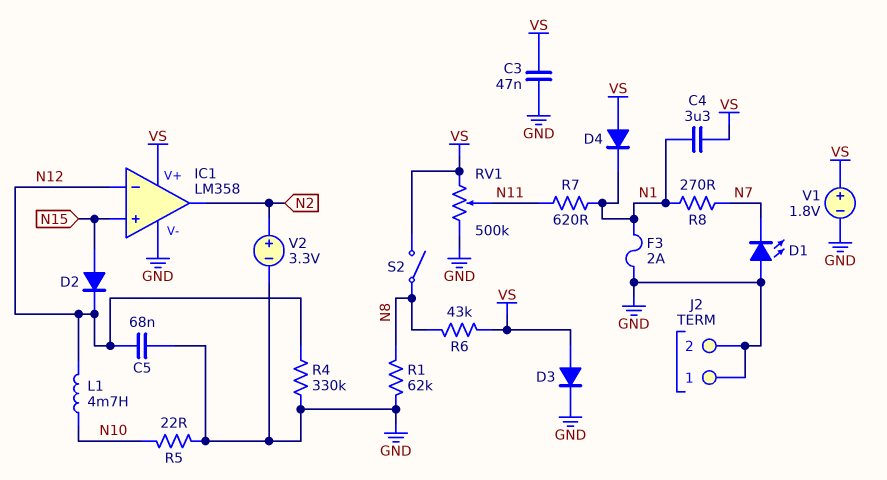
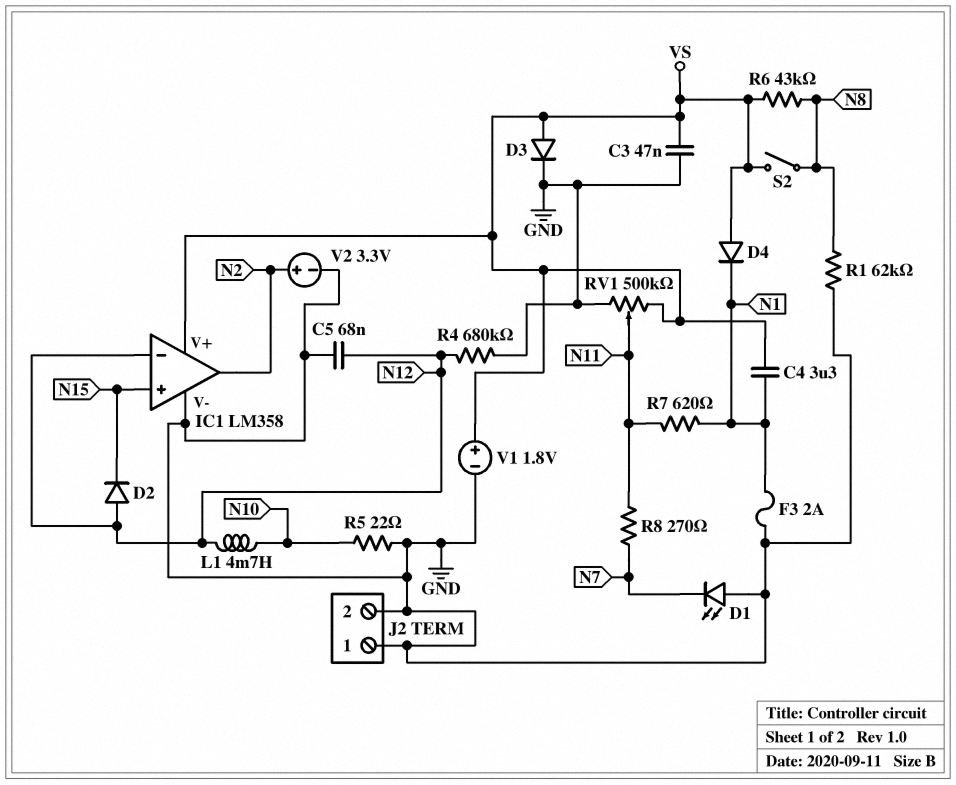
D2: diode (A N15, K N12) -> diode (A N12, K N15)
R4: 330k (GND, N12) -> 680k (GND, N12)
R8: 270 (N1, N7) -> 270 (N7, N11)

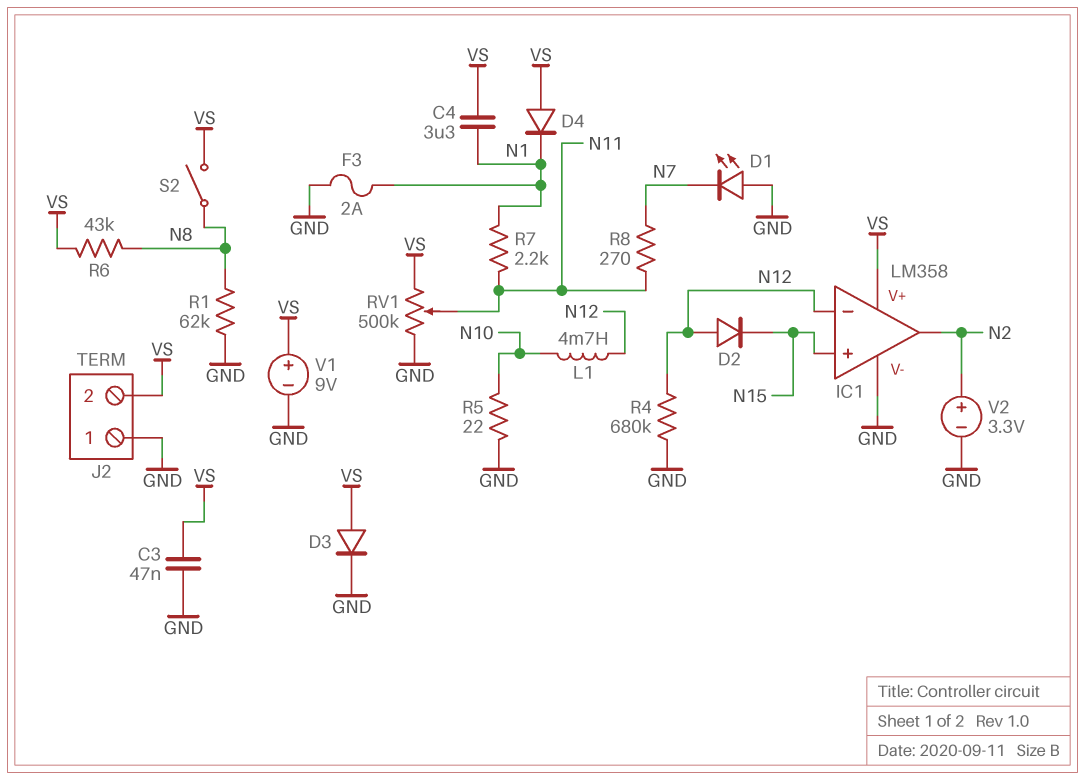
C5: 68nF (GND, N12) -> none
J2 pin 2: GND -> VS
R7: 620 (N1, N11) -> 2.2k (N1, N11)
V1: 1.8V (plus VS, minus GND) -> 9V (plus VS, minus GND)

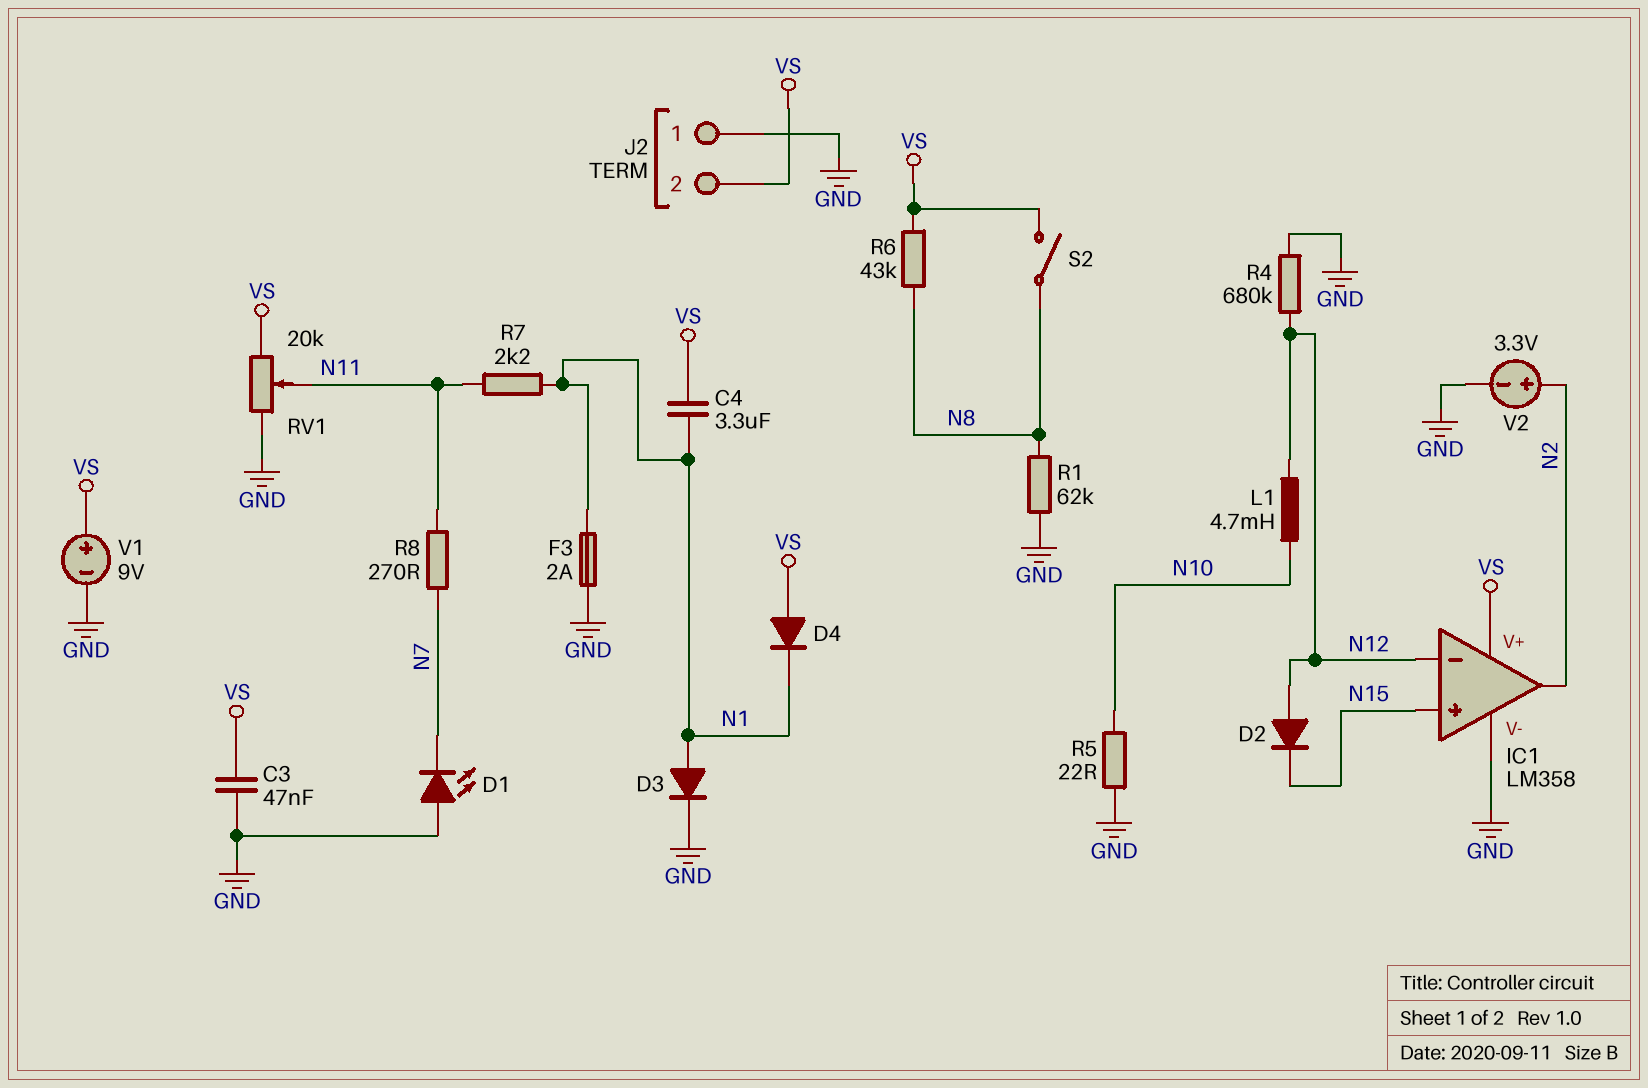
D3: diode (A VS, K GND) -> diode (A N1, K GND)
RV1: 500k (GND, VS, wiper N11) -> 20k (GND, VS, wiper N11)

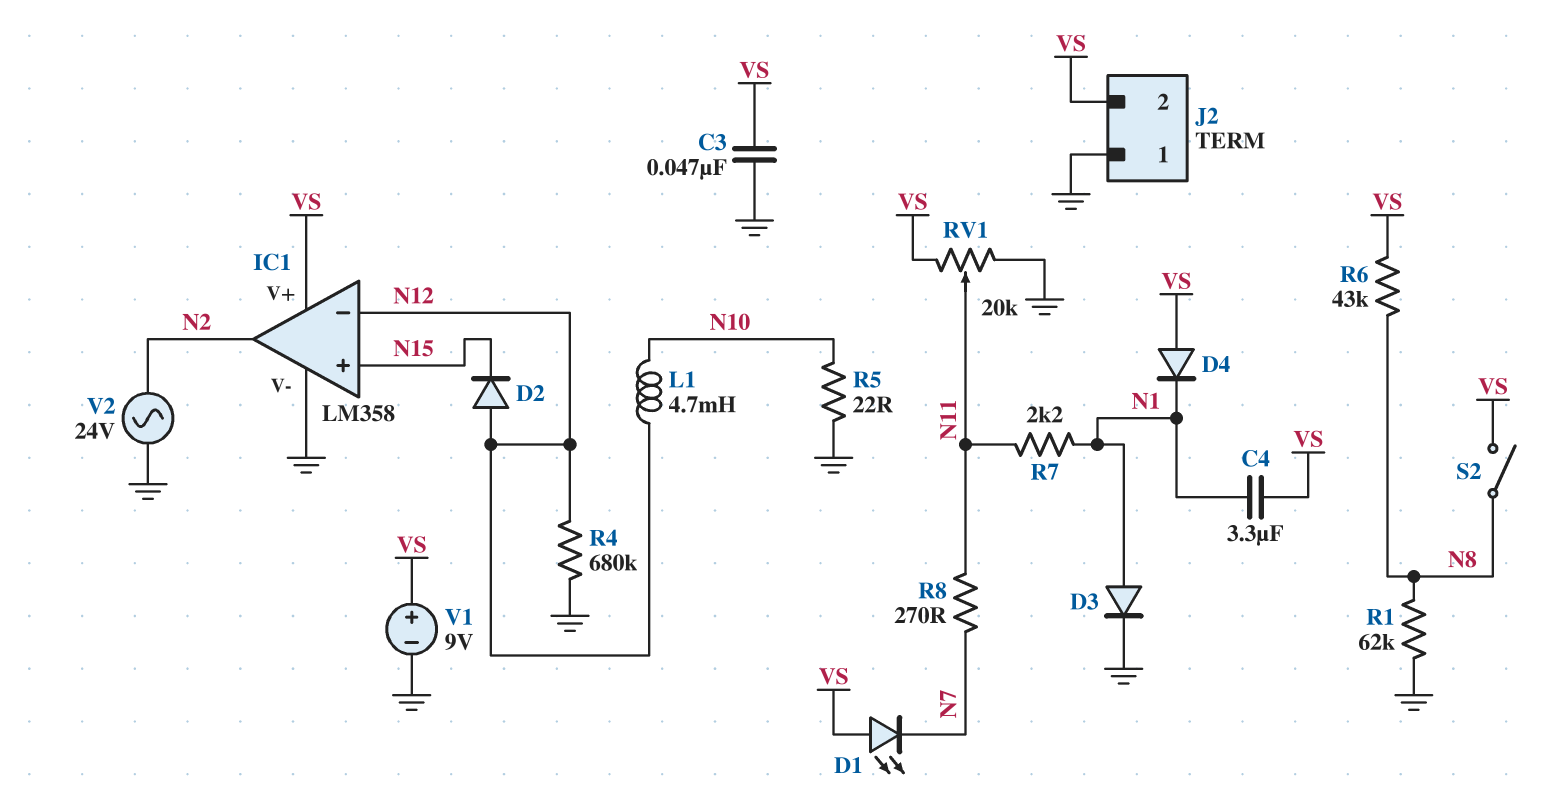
D1: LED (A GND, K N7) -> LED (A VS, K N7)
F3: 2A (GND, N1) -> none
V2: 3.3V (plus N2, minus GND) -> AC 24V (GND, N2)

